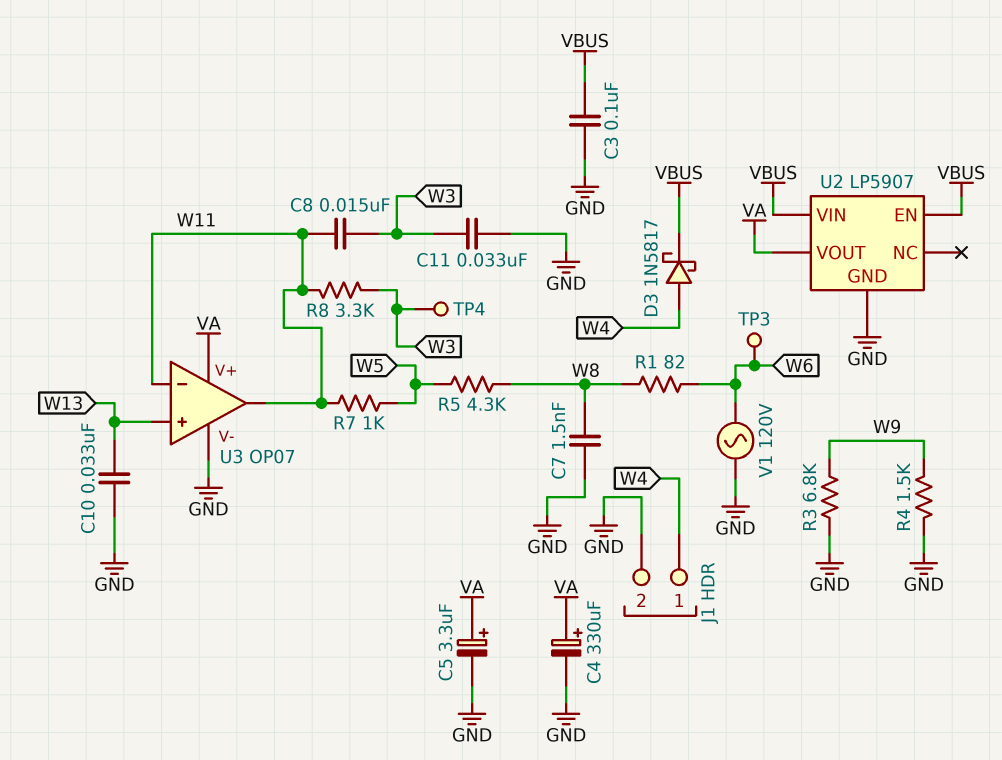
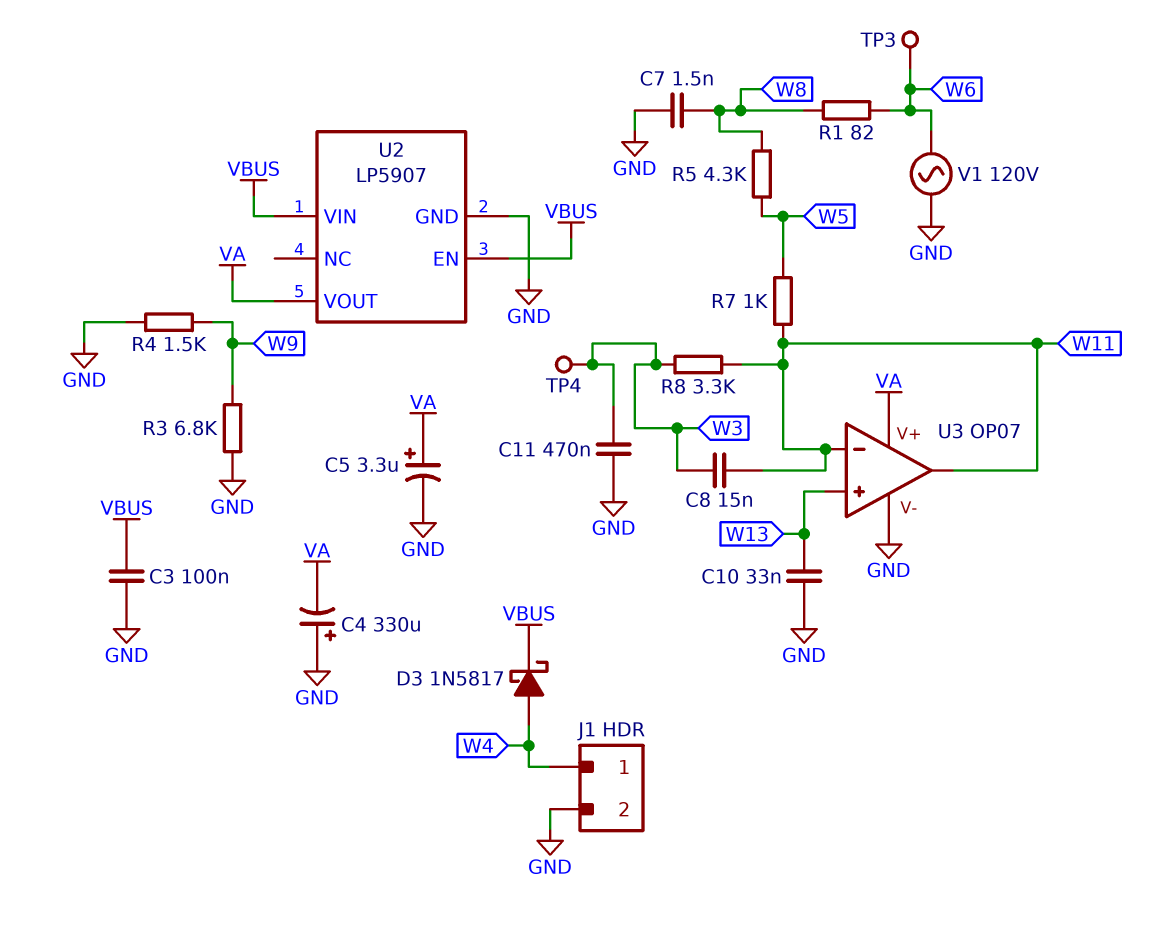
C4: 330uF (plus VA, minus GND) -> 330uF (plus GND, minus VA)
C11: 33nF (GND, W3) -> 470nF (GND, W3)

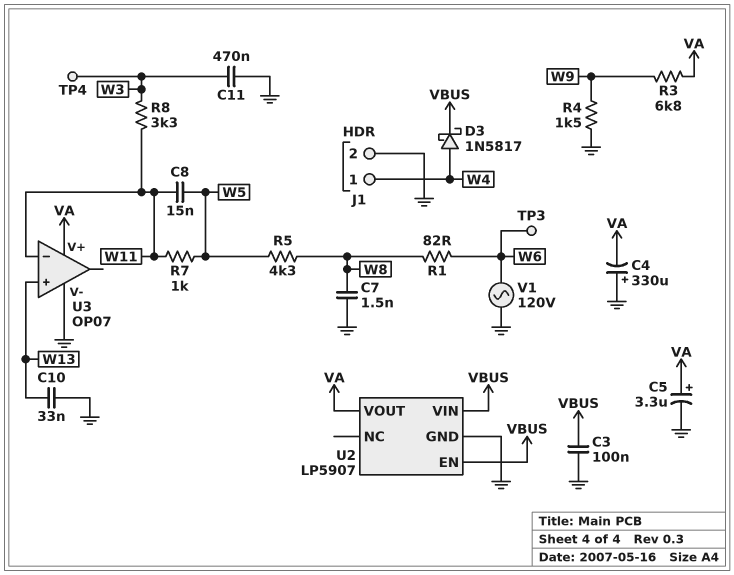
C8: 15nF (W3, W11) -> 15nF (W5, W11)
R3: 6.8k (GND, W9) -> 6.8k (VA, W9)
U3 pin out: W11 -> none

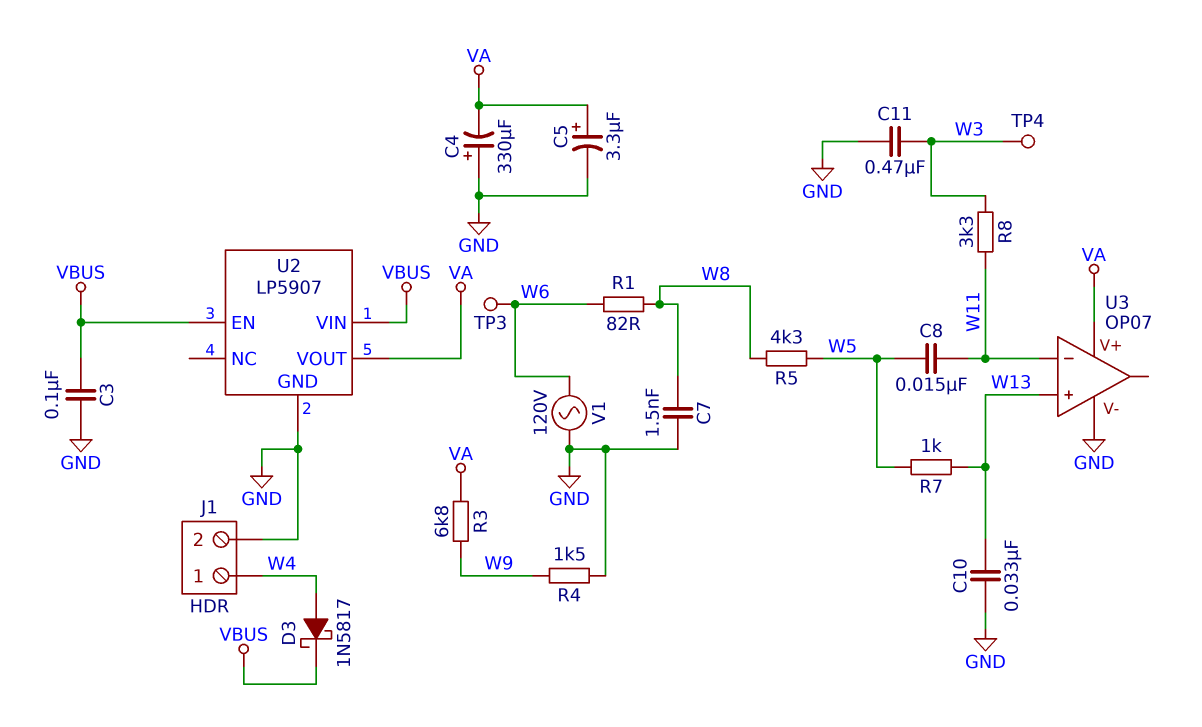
R7: 1k (W5, W11) -> 1k (W5, W13)

